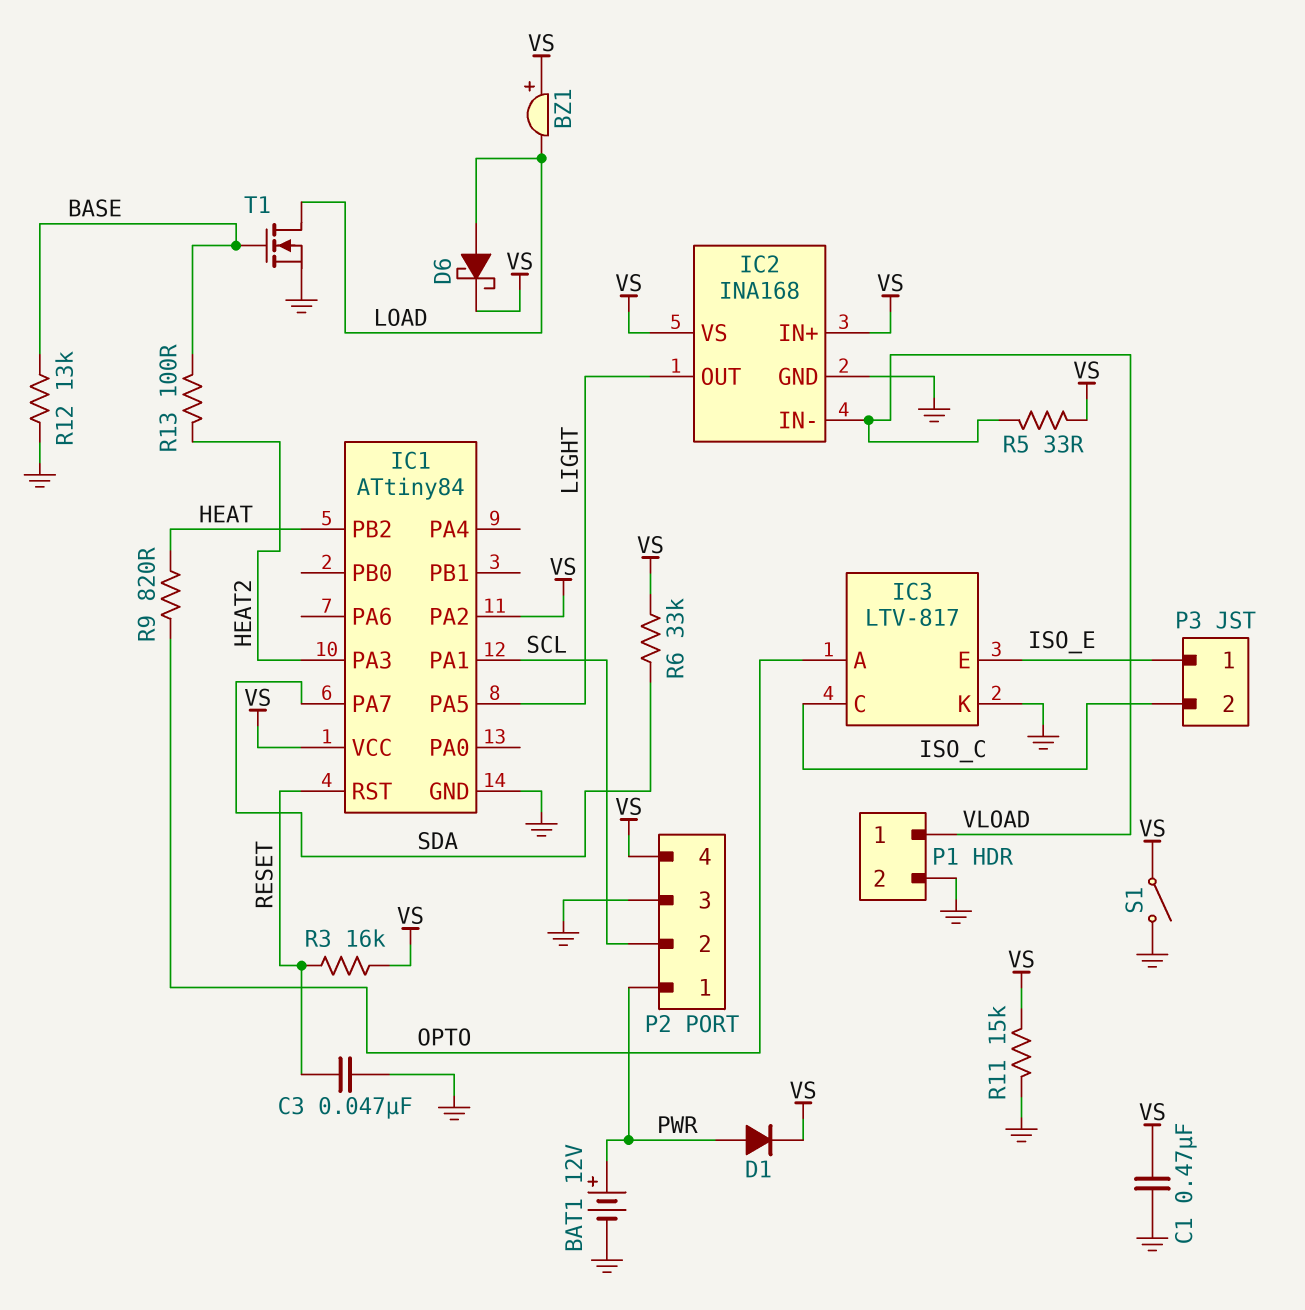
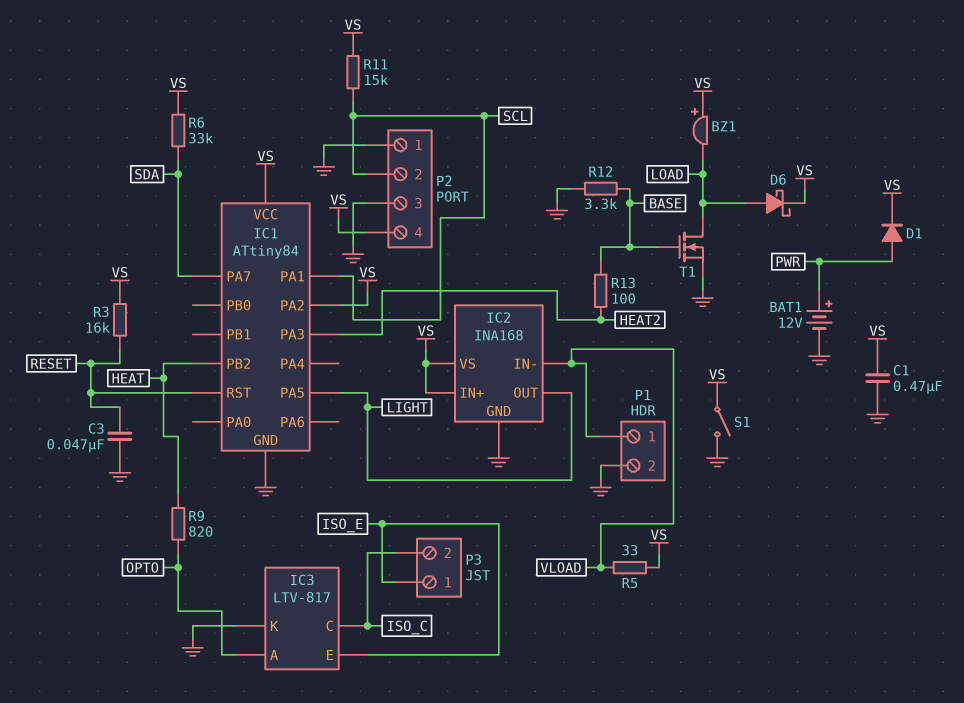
P2 pin 1: PWR -> GND
R11: 15k (GND, VS) -> 15k (SCL, VS)
R12: 13k (BASE, GND) -> 3.3k (BASE, GND)

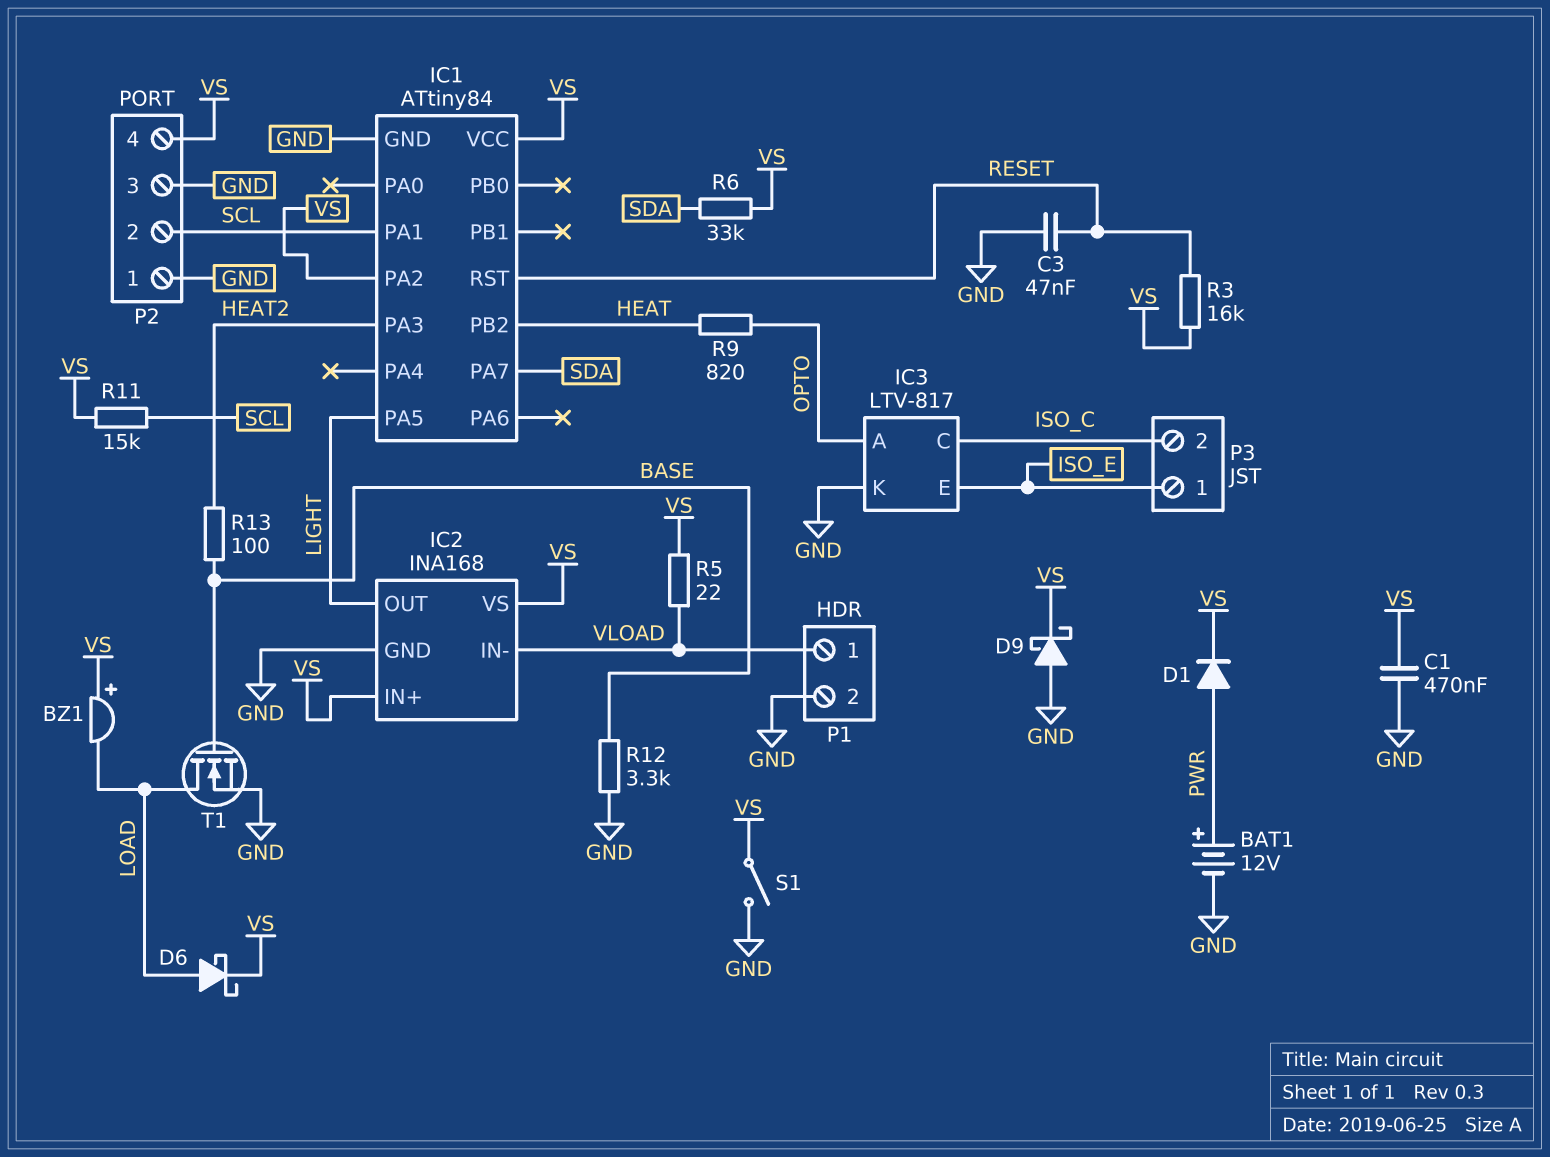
D9: none -> schottky (A GND, K VS)
R5: 33 (VLOAD, VS) -> 22 (VLOAD, VS)

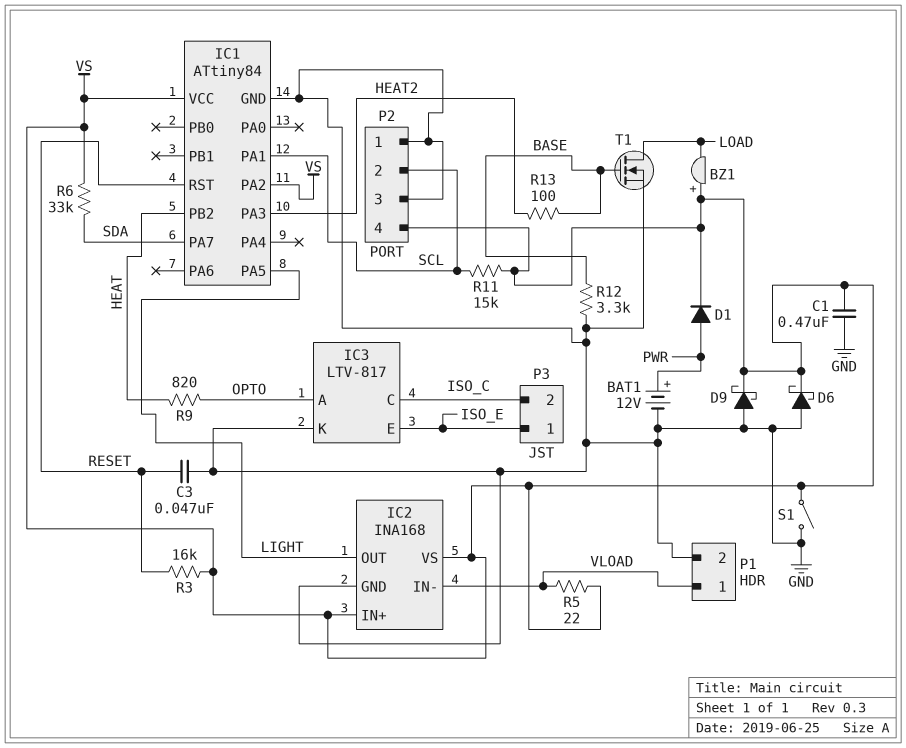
D6: schottky (A LOAD, K VS) -> schottky (A GND, K VS)

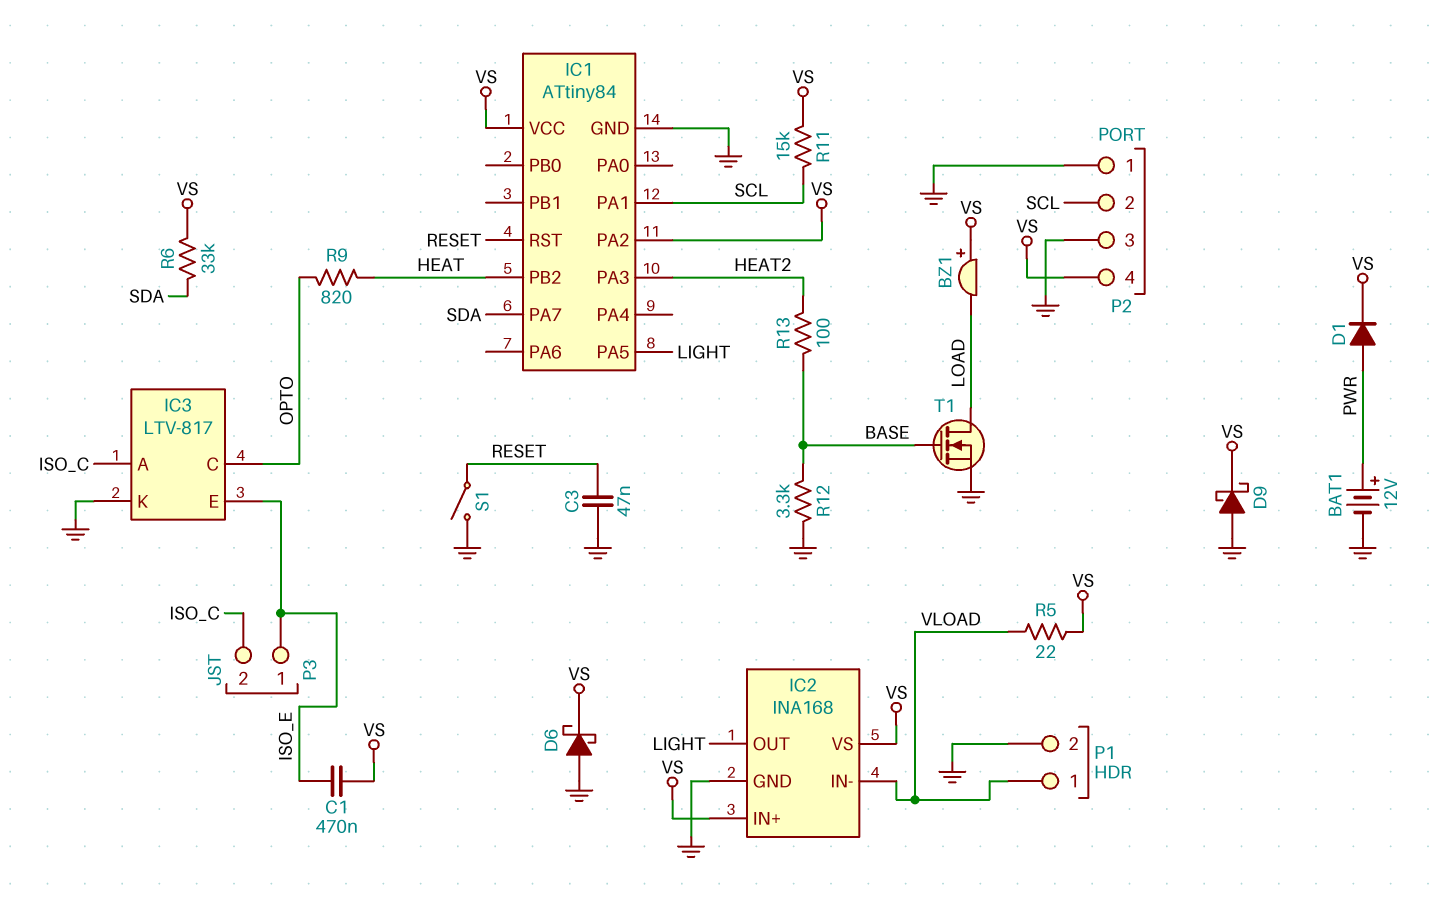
C1: 470nF (GND, VS) -> 470nF (ISO_E, VS)
IC3 pin A: OPTO -> ISO_C
IC3 pin C: ISO_C -> OPTO
R3: 16k (RESET, VS) -> none
S1: switch (GND, VS) -> switch (GND, RESET)

